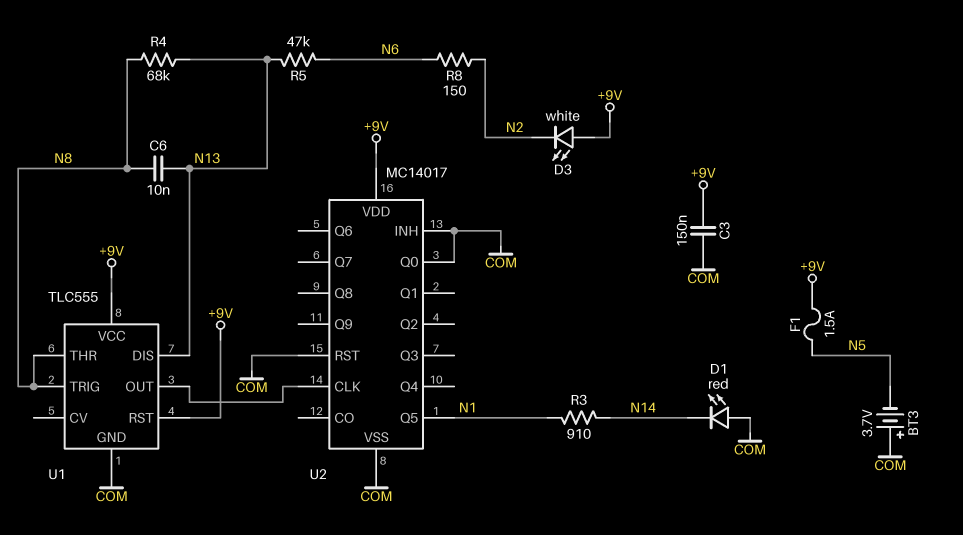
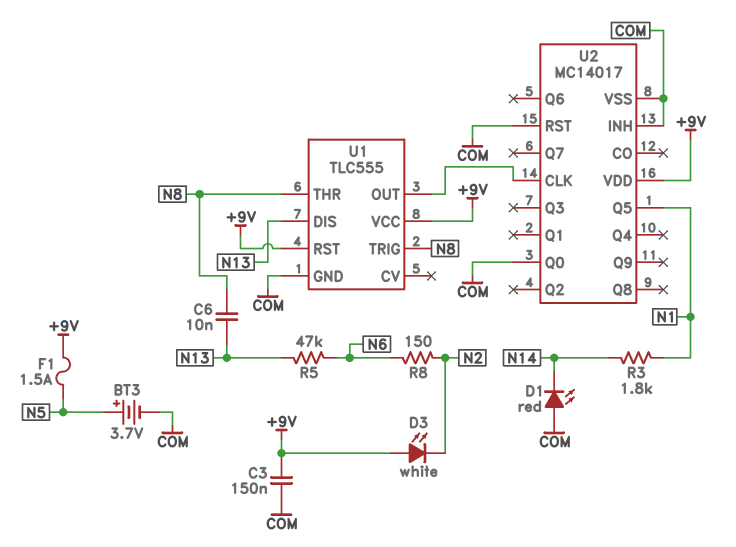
BT3: 3.7V (plus COM, minus N5) -> 3.7V (plus N5, minus COM)
R3: 910 (N1, N14) -> 1.8k (N1, N14)
R4: 68k (N8, N13) -> none

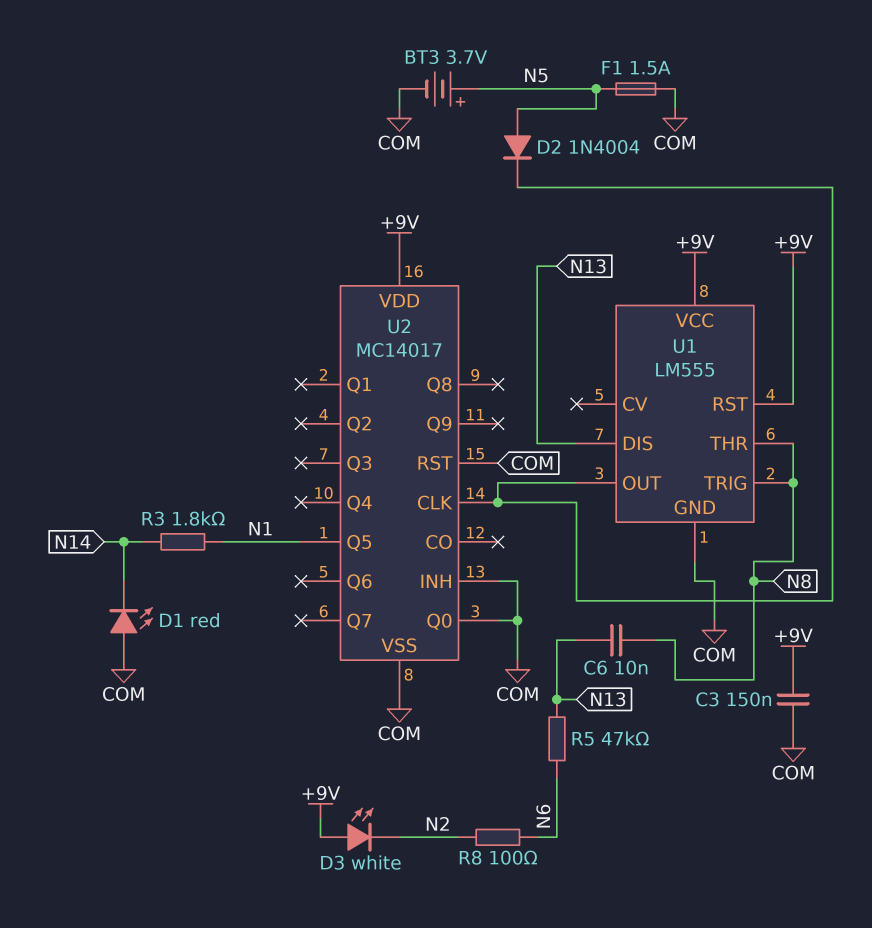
D2: none -> diode 1N4004 (A N5, K U1/OUT)
F1: 1.5A (+9V, N5) -> 1.5A (COM, N5)
R8: 150 (N2, N6) -> 100 (N2, N6)
U1: TLC555 -> LM555

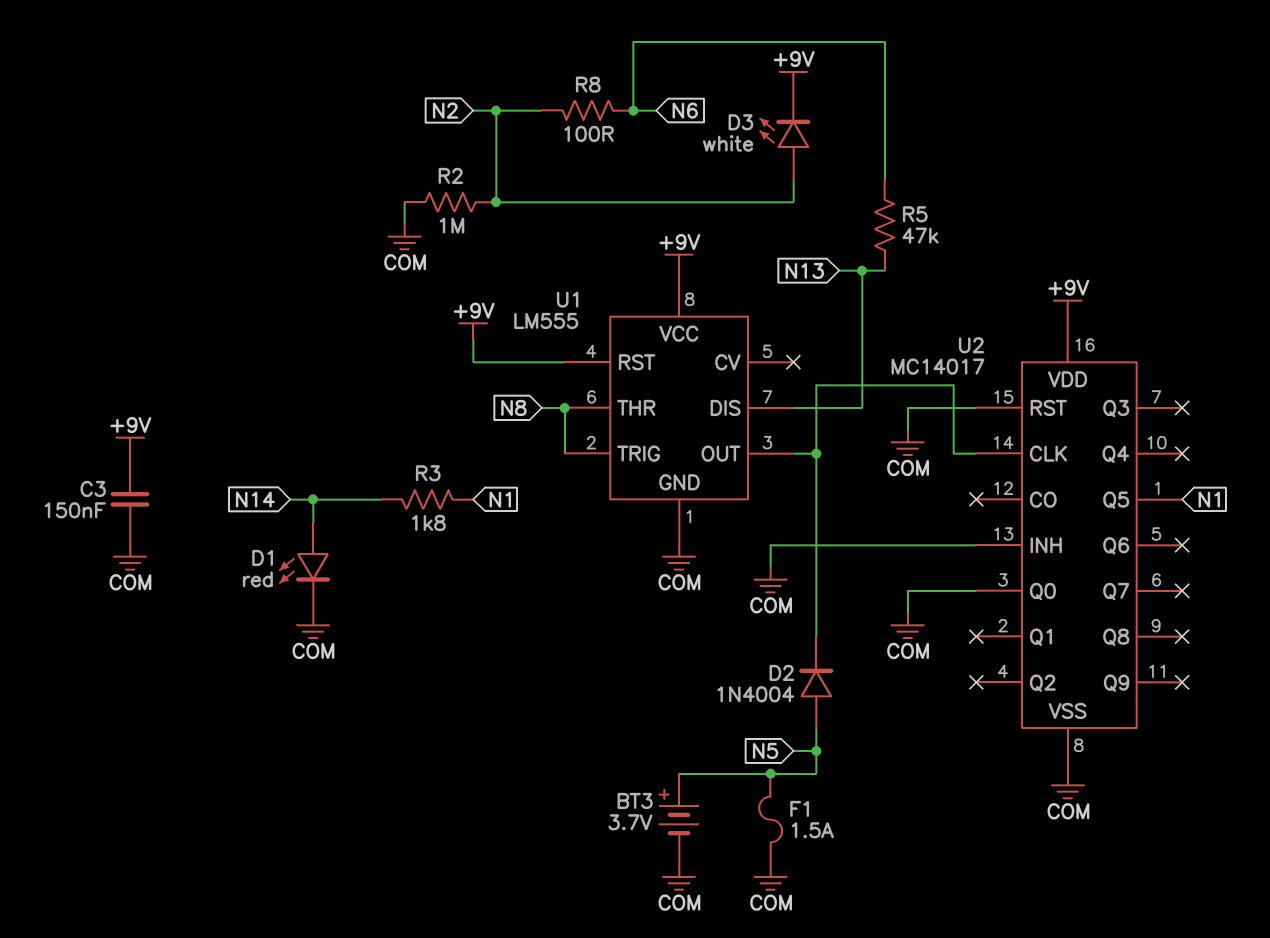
C6: 10nF (N8, N13) -> none
D1: LED red (A COM, K N14) -> LED red (A N14, K COM)
D3: LED white (A +9V, K N2) -> LED white (A N2, K +9V)
R2: none -> 1M (COM, N2)

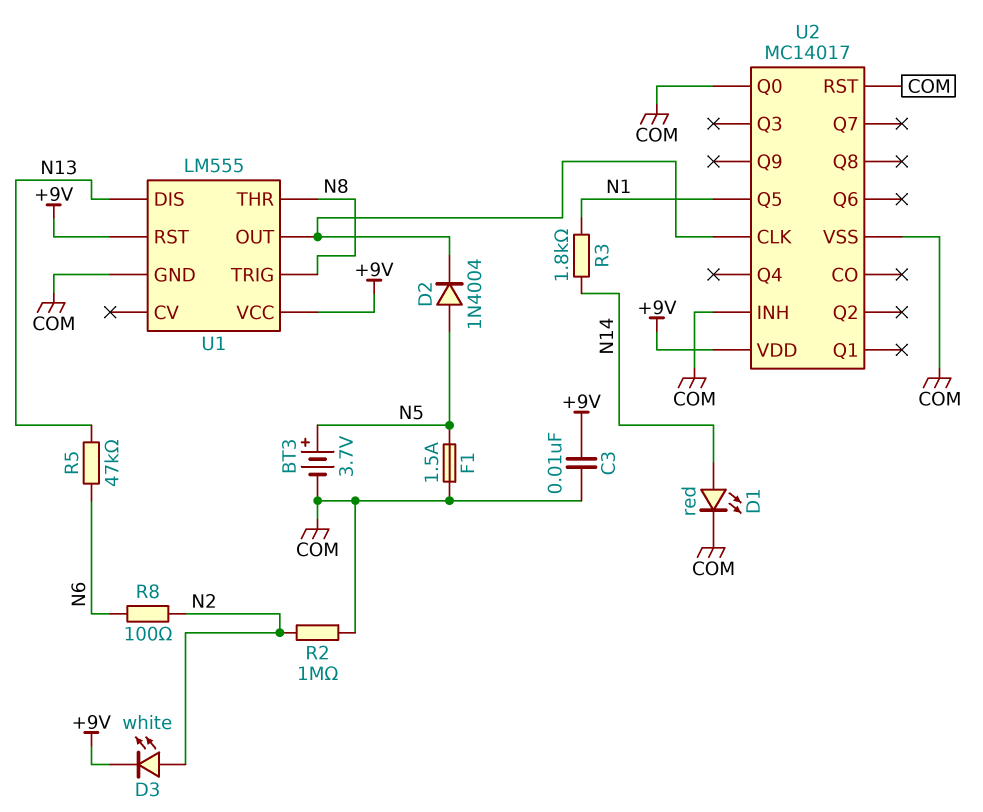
C3: 150nF (+9V, COM) -> 10nF (+9V, COM)

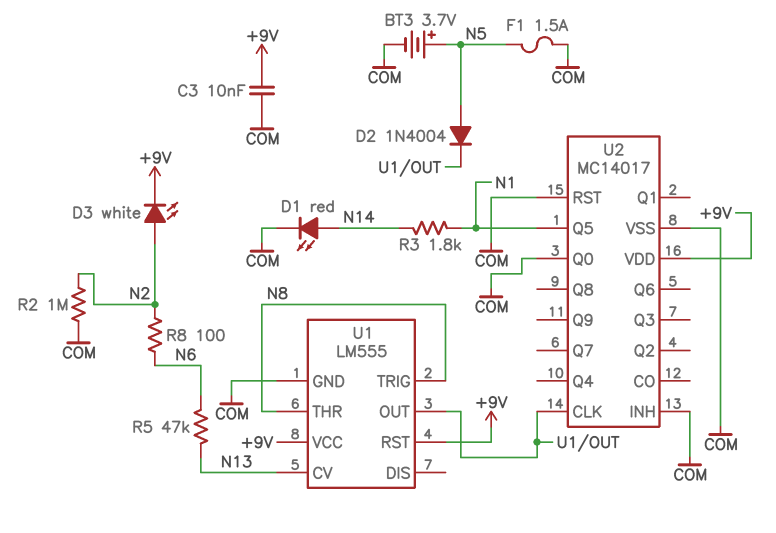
U1 pin CV: none -> N13
U1 pin DIS: N13 -> none

